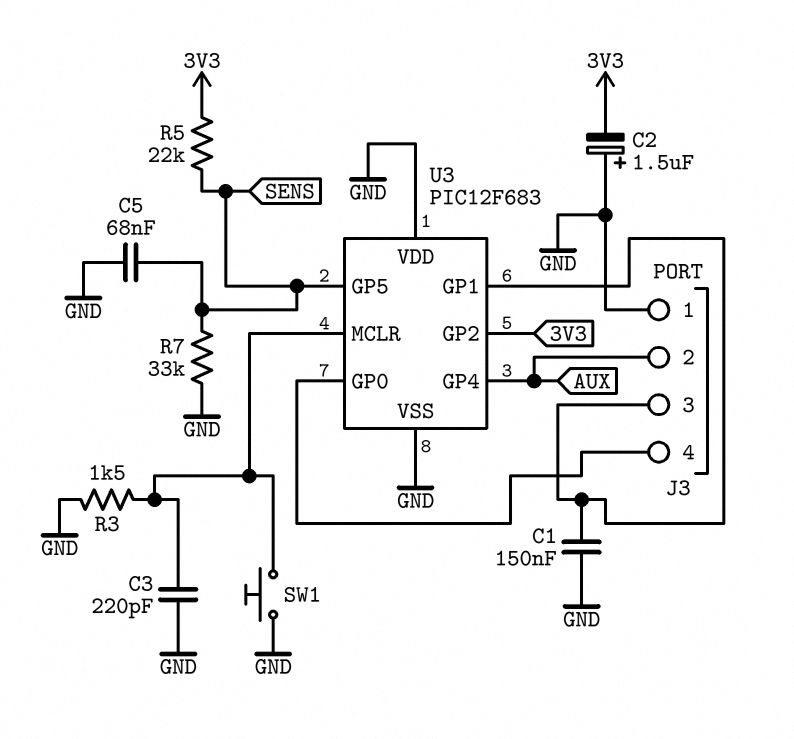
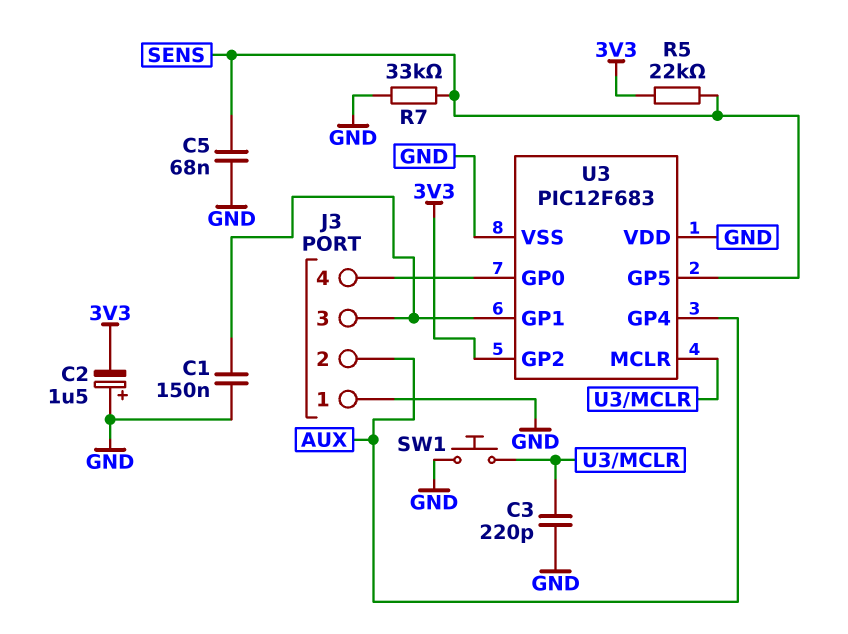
R3: 1.5k (GND, U3/MCLR) -> none

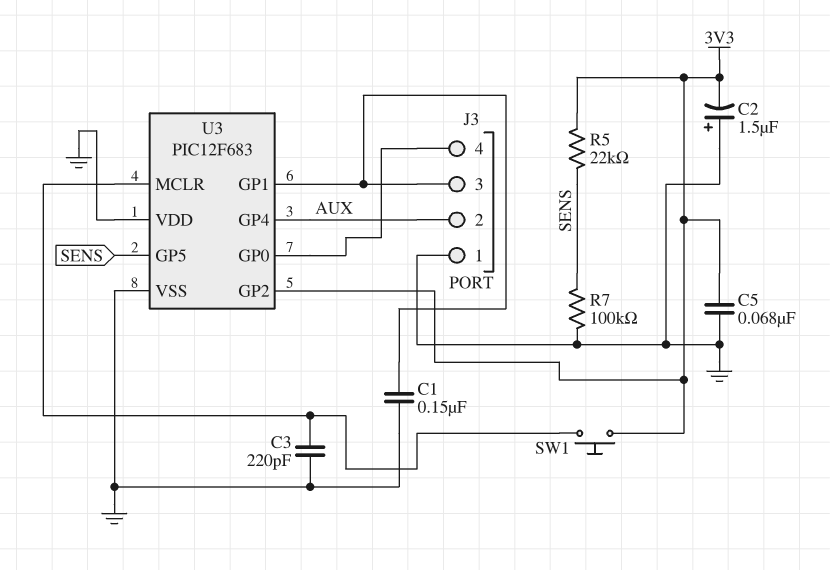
C5: 68nF (GND, SENS) -> 68nF (3V3, GND)
R7: 33k (GND, SENS) -> 100k (GND, SENS)
SW1: button (GND, U3/MCLR) -> button (3V3, U3/MCLR)

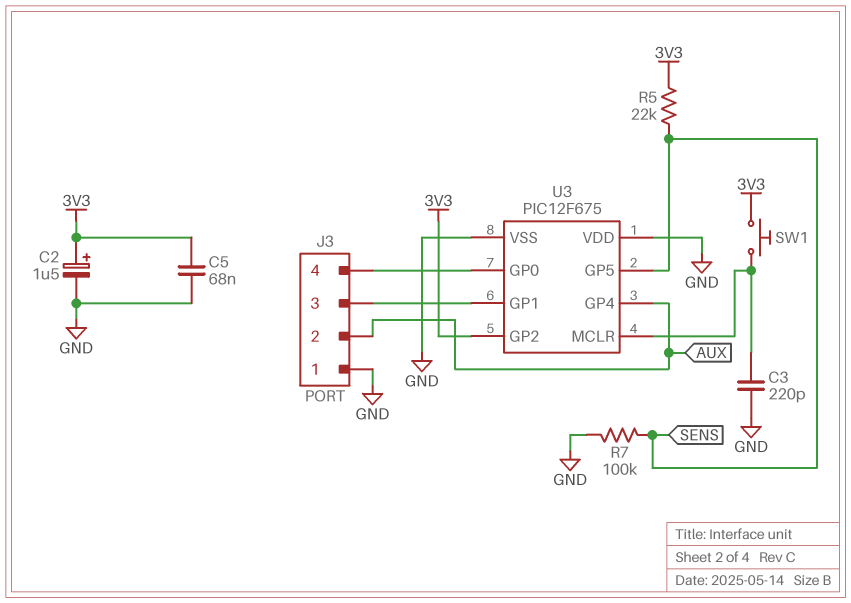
C1: 150nF (GND, J3/3) -> none
C2: 1.5uF (plus GND, minus 3V3) -> 1.5uF (plus 3V3, minus GND)
U3: PIC12F683 -> PIC12F675

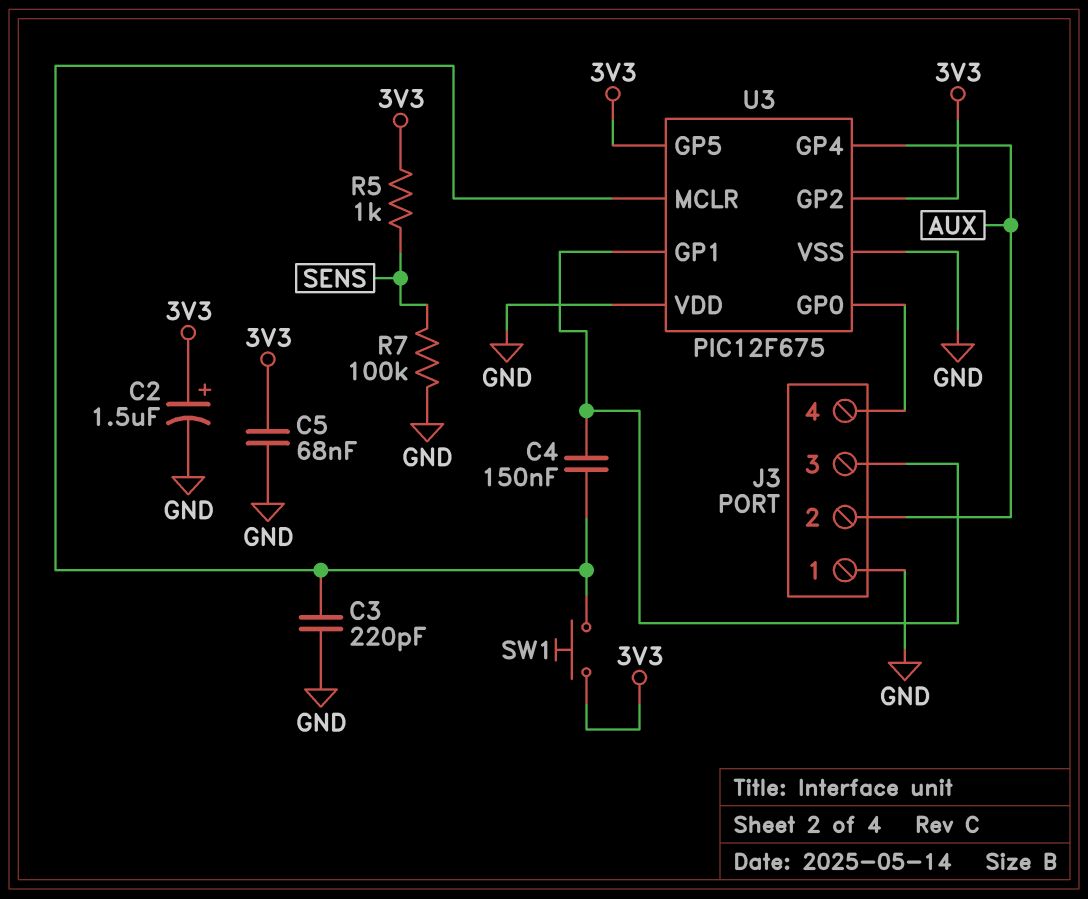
C4: none -> 150nF (J3/3, U3/MCLR)
R5: 22k (3V3, SENS) -> 1k (3V3, SENS)
U3 pin GP5: SENS -> 3V3

